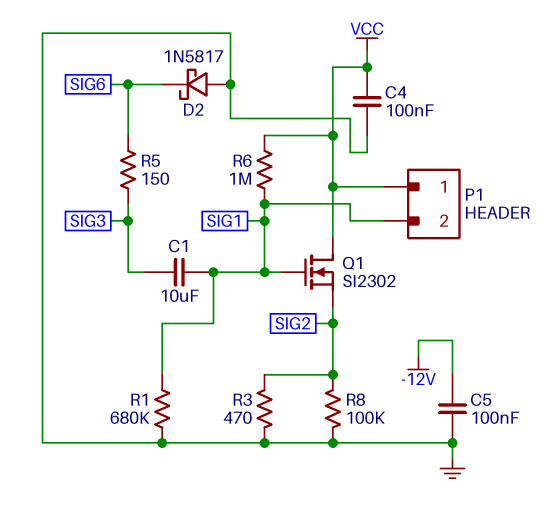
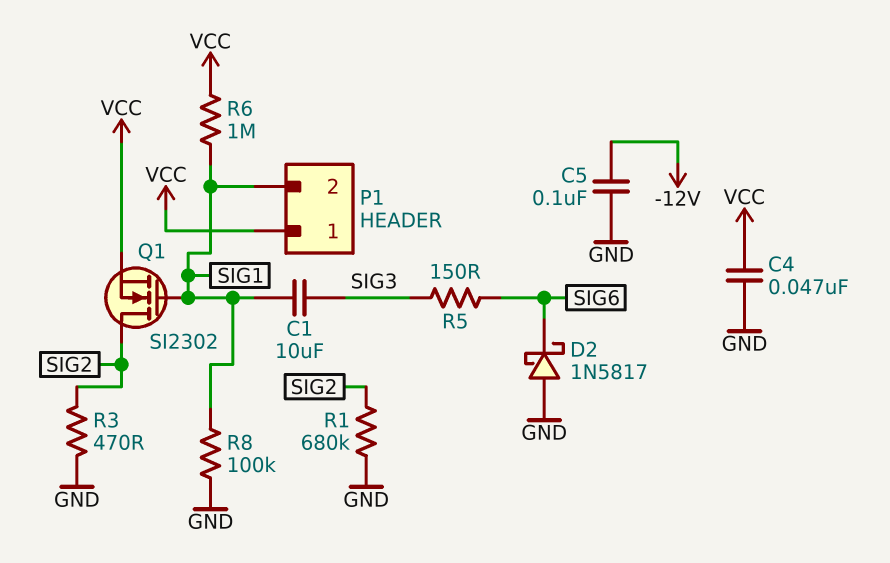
C4: 100nF (GND, VCC) -> 47nF (GND, VCC)
Q1: NMOS SI2302 (G SIG1, D VCC, S SIG2) -> NMOS SI2302 (G SIG1, D SIG2, S VCC)
R1: 680k (GND, SIG1) -> 680k (GND, SIG2)
R8: 100k (GND, SIG2) -> 100k (GND, SIG1)

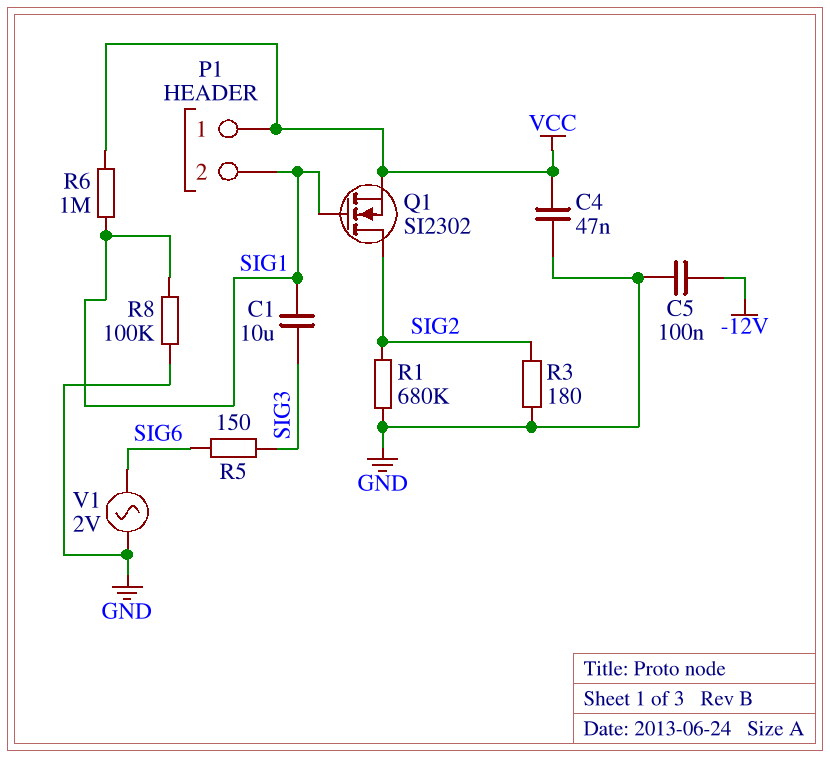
D2: schottky 1N5817 (A GND, K SIG6) -> none
R3: 470 (GND, SIG2) -> 180 (GND, SIG2)
V1: none -> AC 2V (GND, SIG6)

